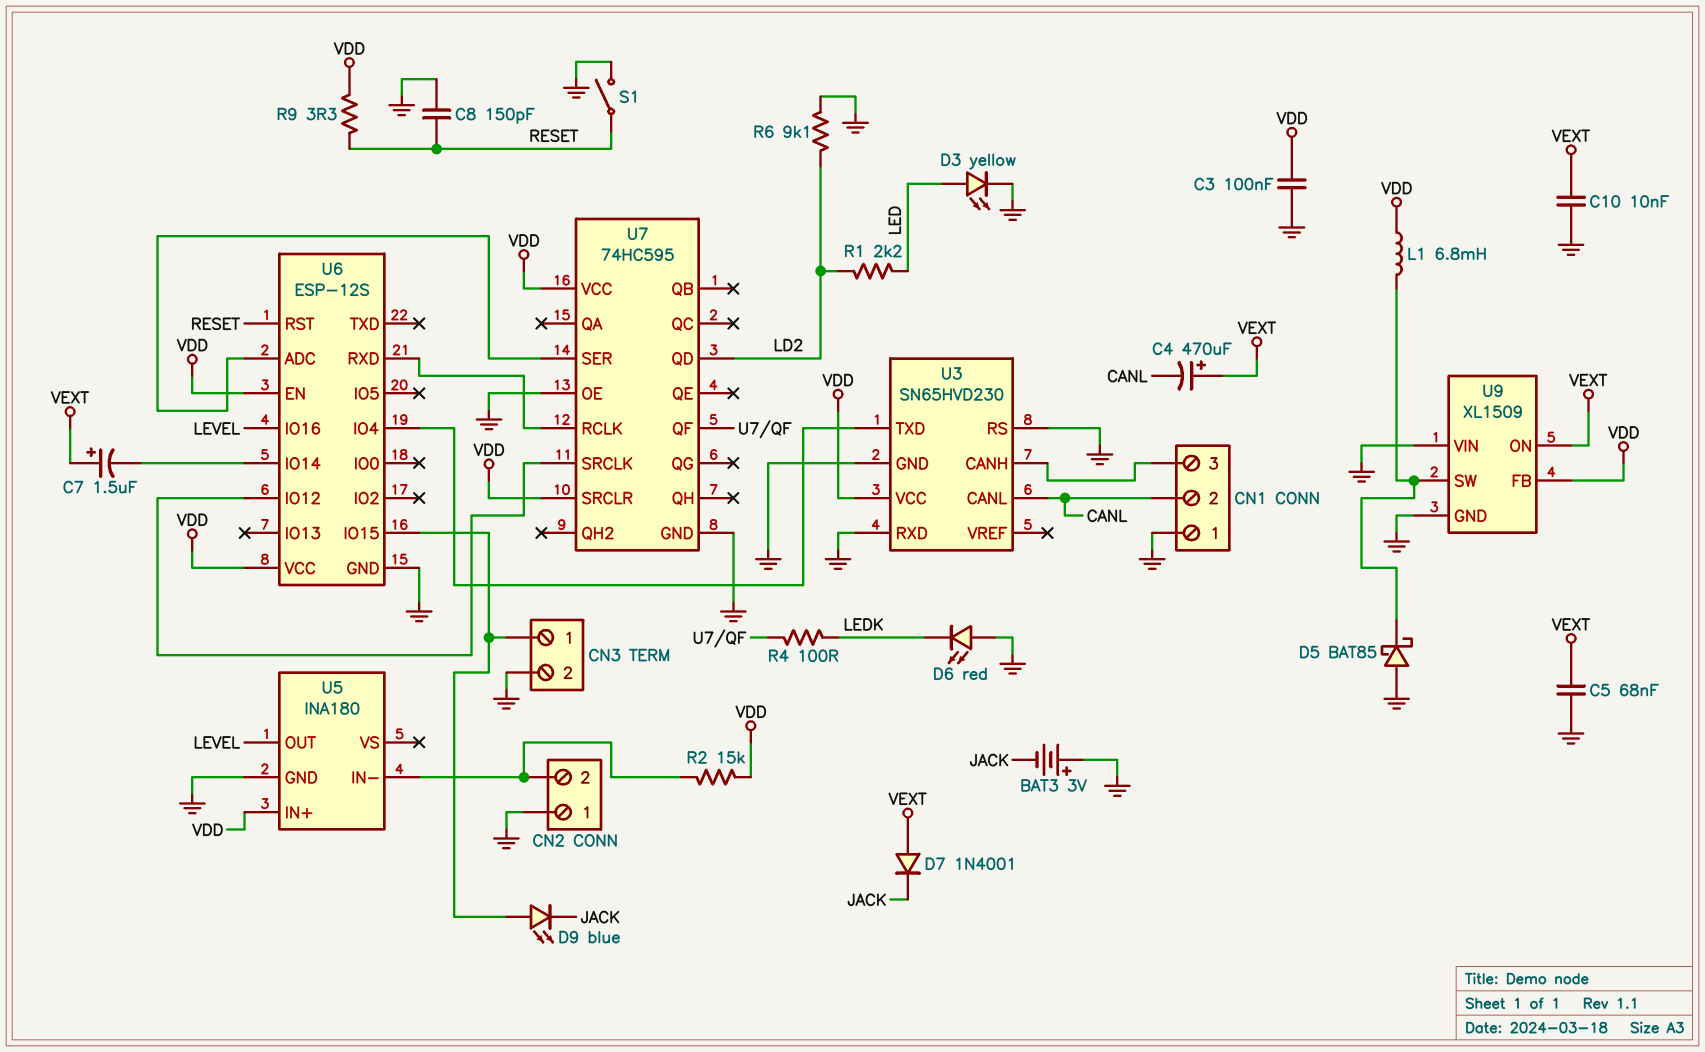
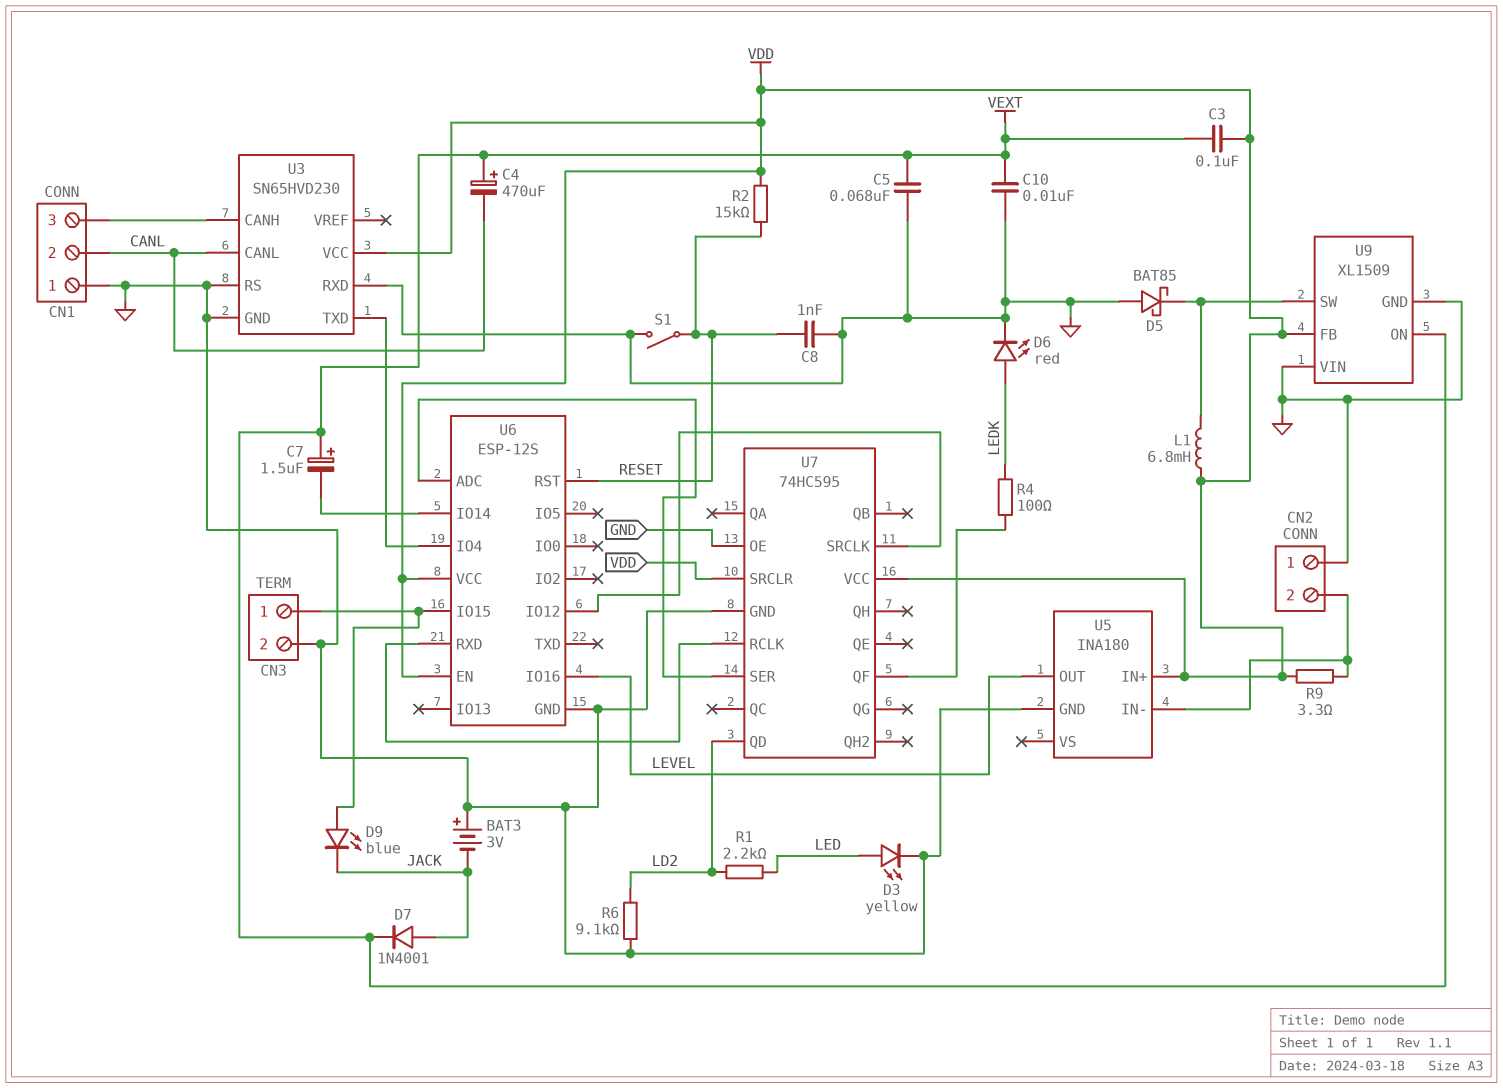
C3: 100nF (GND, VDD) -> 100nF (VDD, VEXT)
C8: 150pF (GND, RESET) -> 1nF (GND, RESET)
D6: LED red (A GND, K LEDK) -> LED red (A LEDK, K GND)
D7: diode 1N4001 (A VEXT, K JACK) -> diode 1N4001 (A JACK, K VEXT)
R2: 15k (CN2/2, VDD) -> 15k (RESET, VDD)
R9: 3.3 (RESET, VDD) -> 3.3 (CN2/2, VDD)

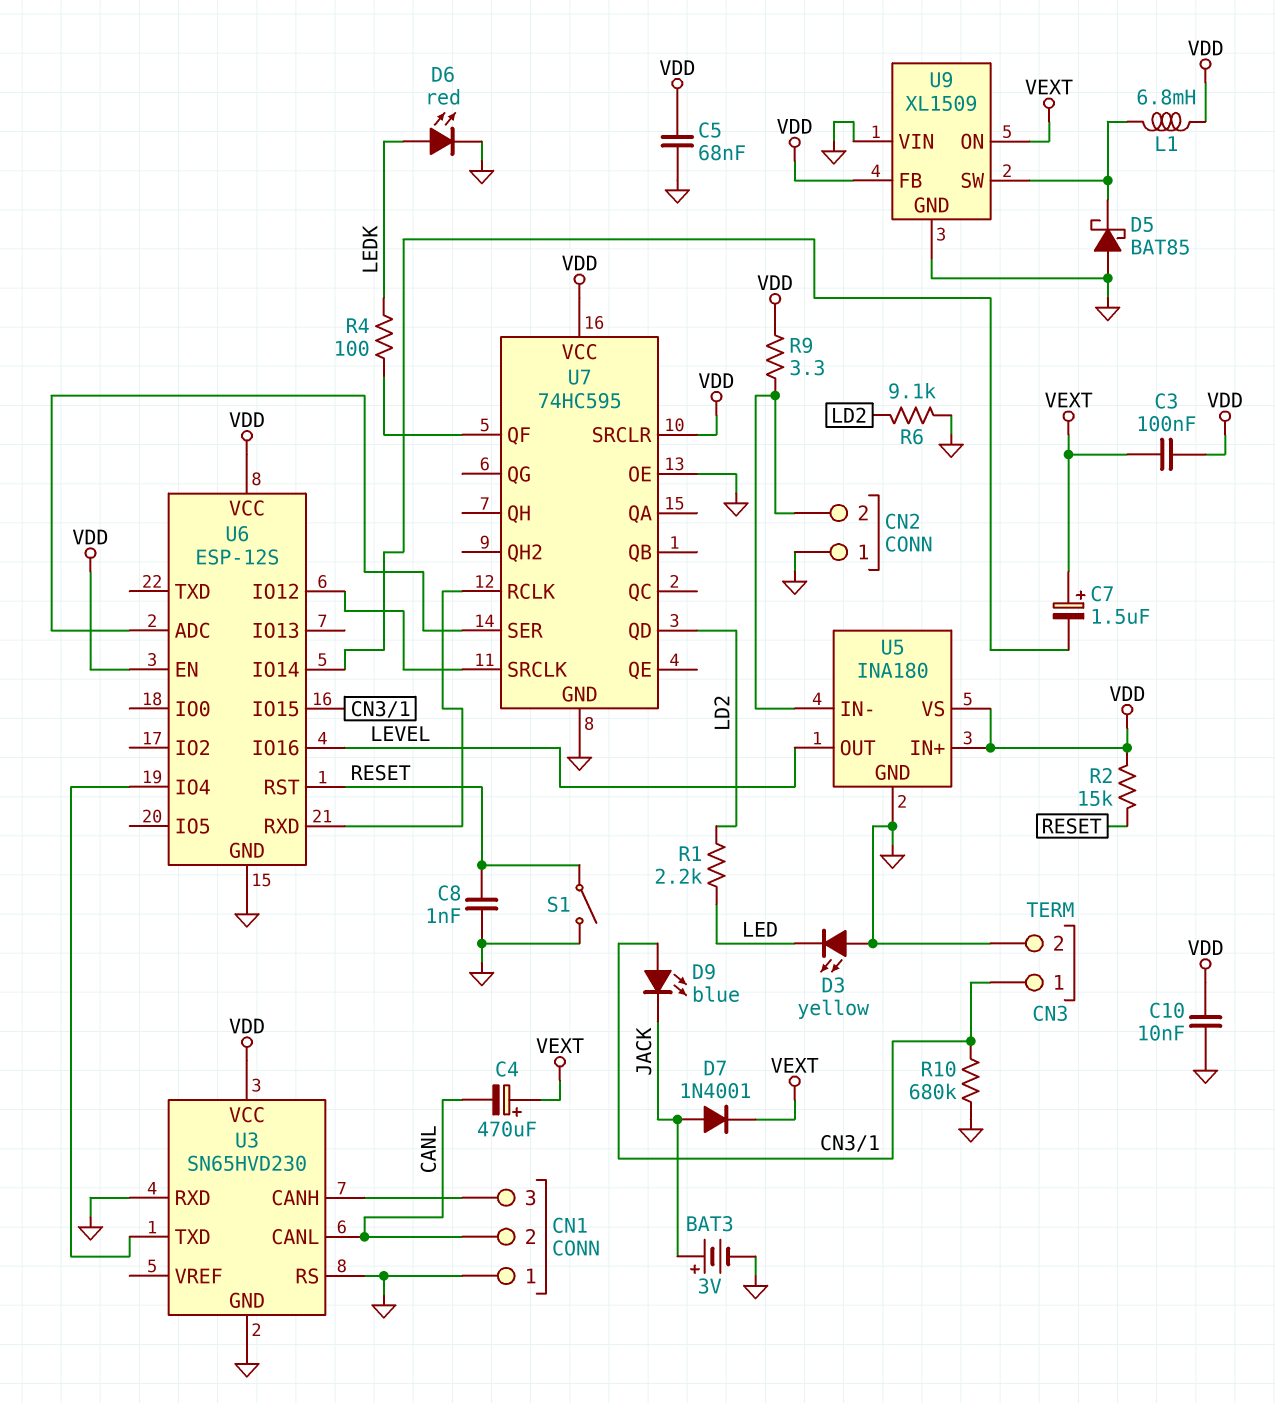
BAT3: 3V (plus GND, minus JACK) -> 3V (plus JACK, minus GND)
C5: 68nF (GND, VEXT) -> 68nF (GND, VDD)
C10: 10nF (GND, VEXT) -> 10nF (GND, VDD)
D3: LED yellow (A LED, K GND) -> LED yellow (A GND, K LED)
R10: none -> 680k (CN3/1, GND)
U5 pin VS: none -> VDD

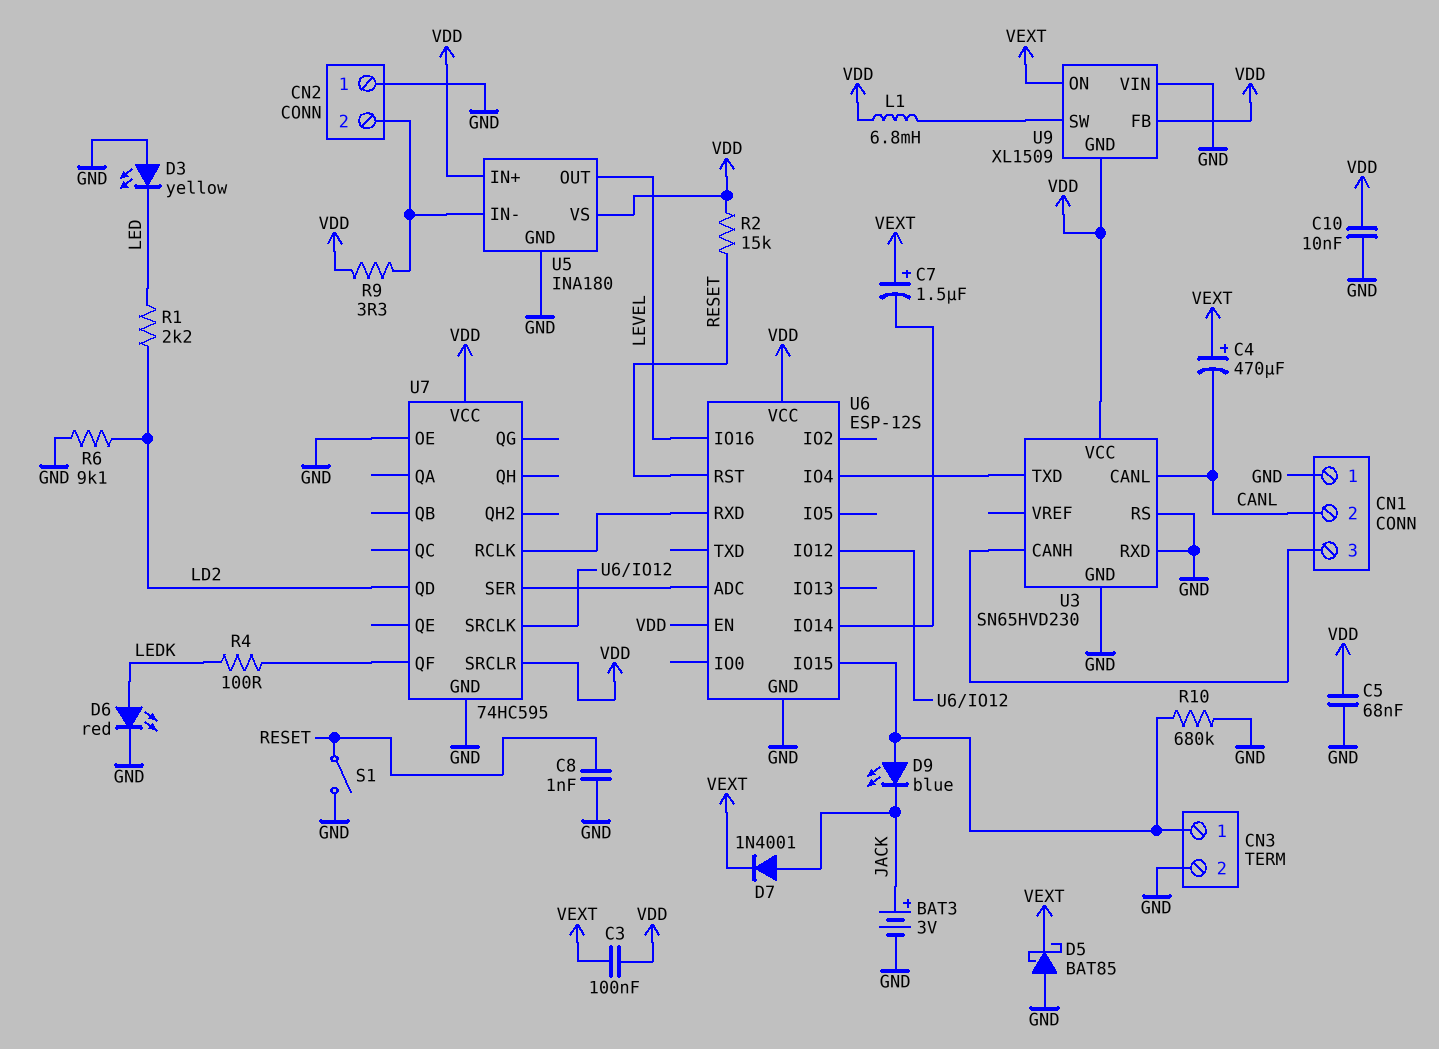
D5: schottky BAT85 (A GND, K U9/SW) -> schottky BAT85 (A GND, K VEXT)
U9 pin GND: GND -> VDD

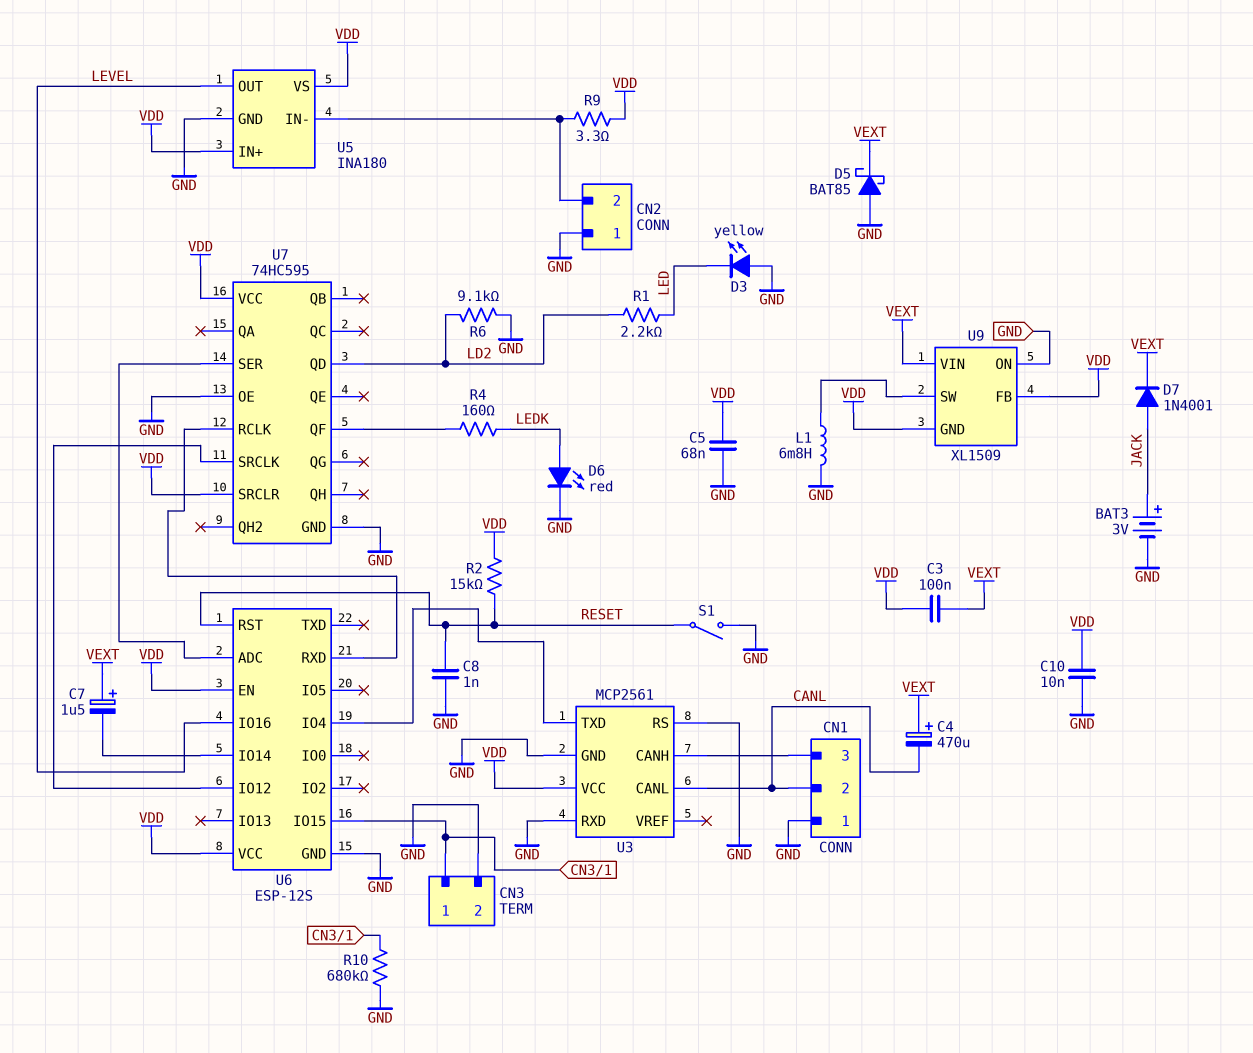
D9: LED blue (A CN3/1, K JACK) -> none
L1: 6.8mH (U9/SW, VDD) -> 6.8mH (GND, U9/SW)
R4: 100 (LEDK, U7/QF) -> 160 (LEDK, U7/QF)
U3: SN65HVD230 -> MCP2561
U9 pin ON: VEXT -> GND
U9 pin VIN: GND -> VEXT

